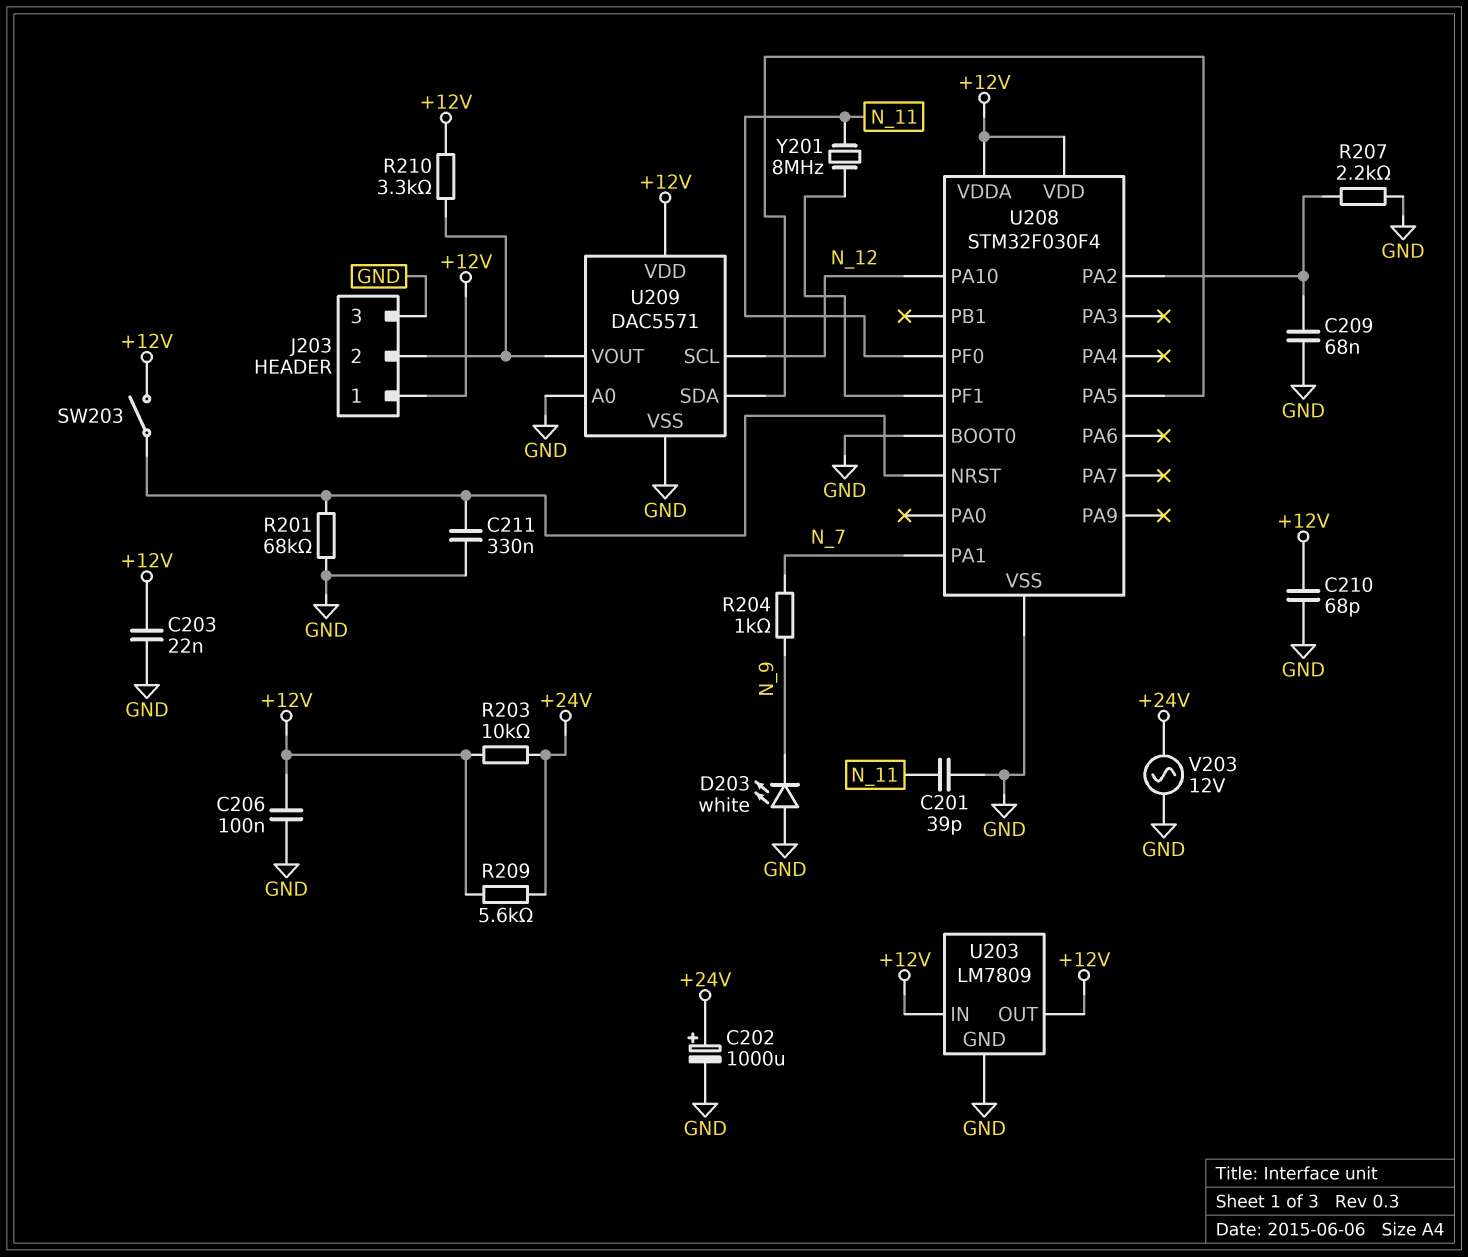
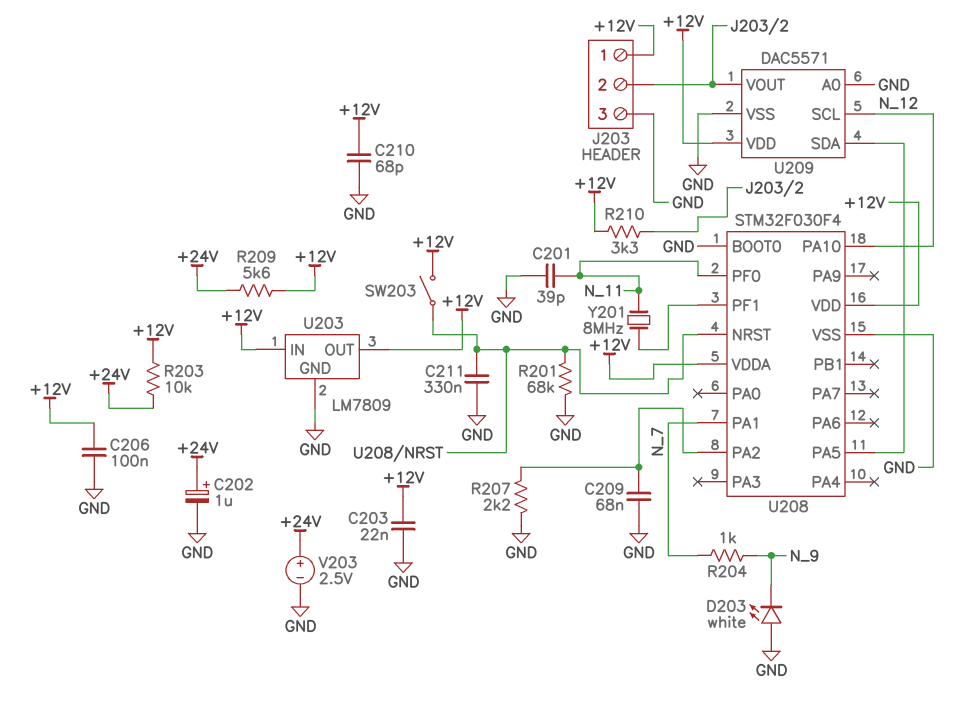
C202: 1000uF (plus +24V, minus GND) -> 1uF (plus +24V, minus GND)
V203: AC 12V (+24V, GND) -> 2.5V (plus +24V, minus GND)

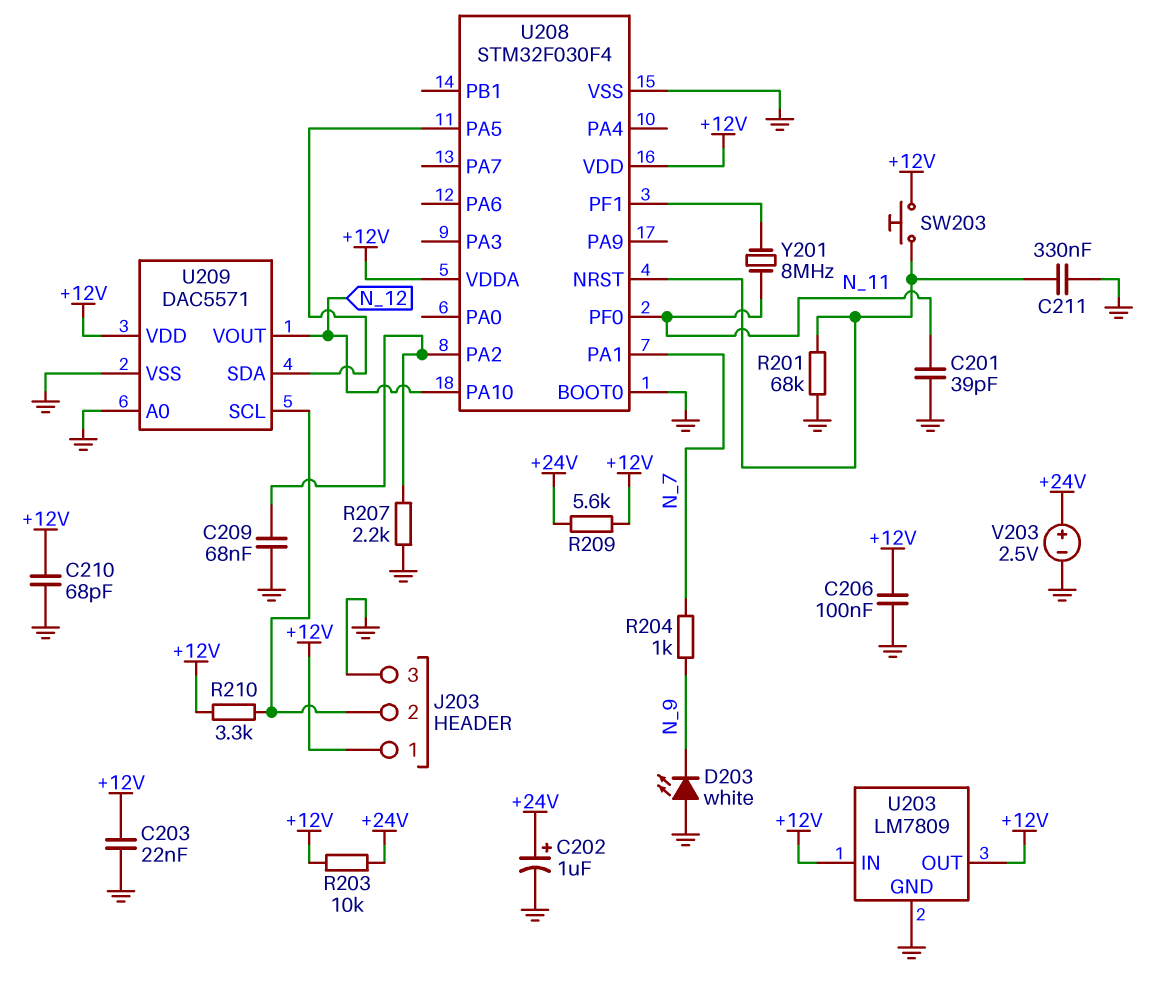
SW203: switch (+12V, U208/NRST) -> button (+12V, U208/NRST)
U209 pin SCL: N_12 -> J203/2
U209 pin VOUT: J203/2 -> N_12

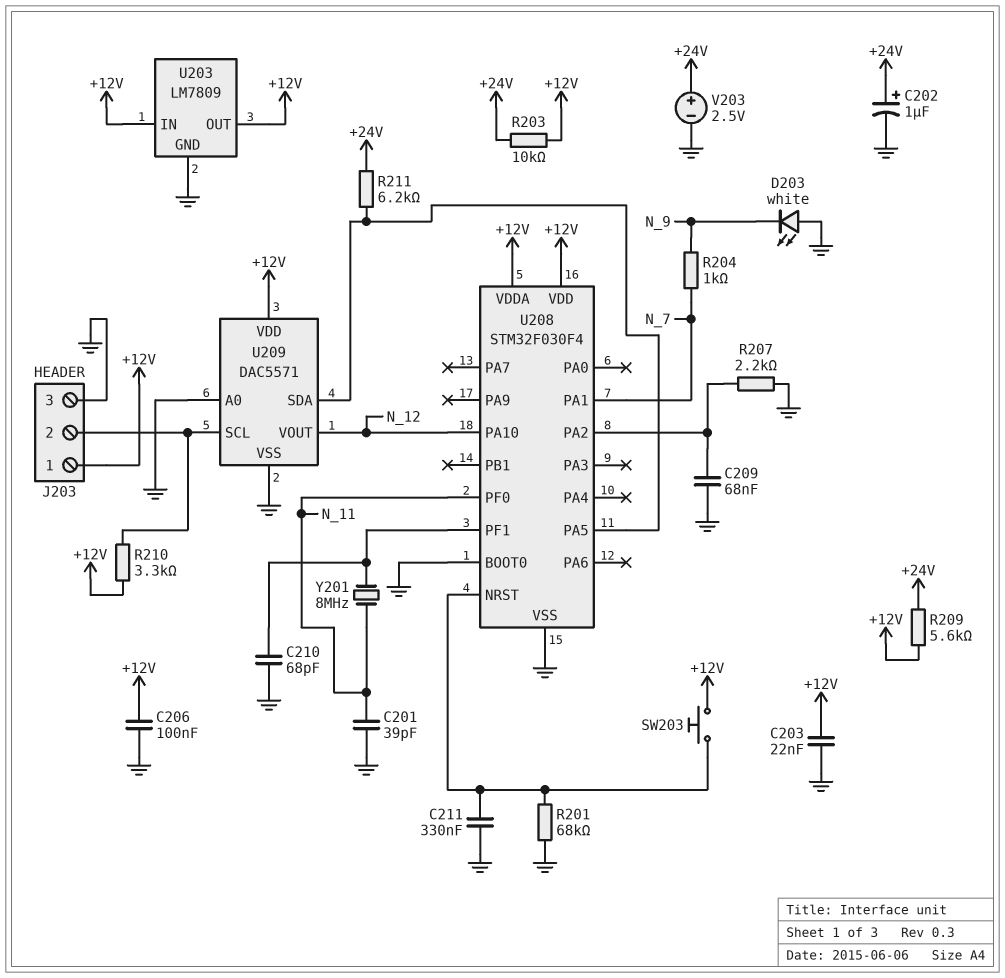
C210: 68pF (+12V, GND) -> 68pF (GND, U208/PF1)
R211: none -> 6.2k (+24V, U208/PA5)

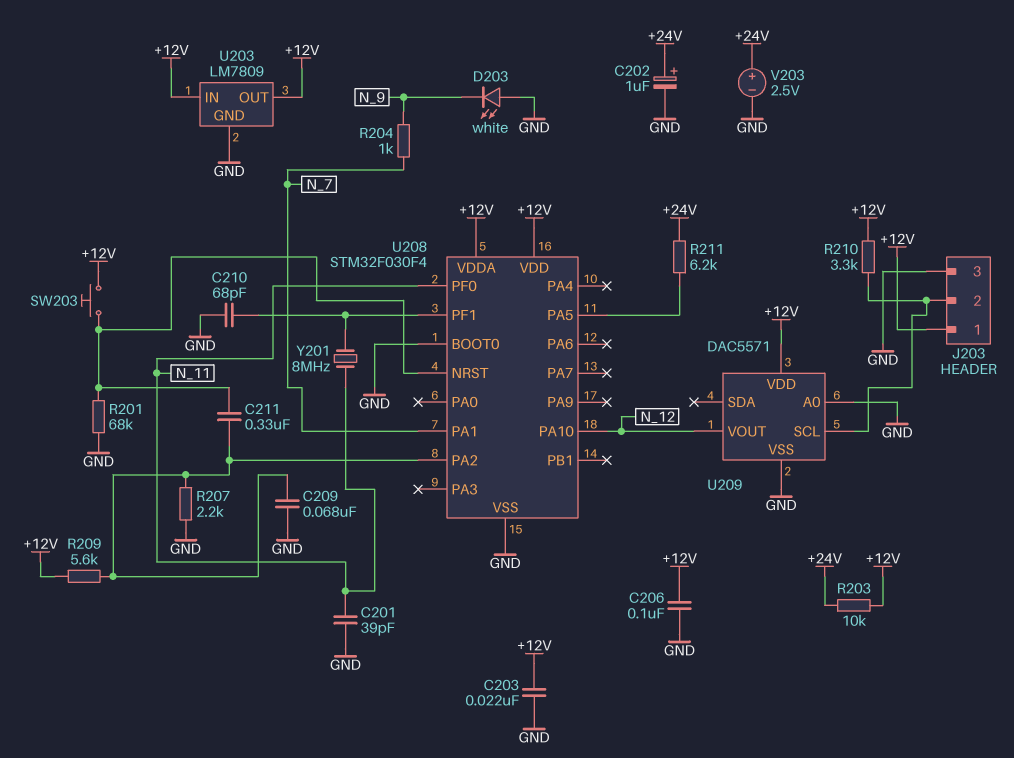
C211: 330nF (GND, U208/NRST) -> 330nF (U208/NRST, U208/PA2)
R209: 5.6k (+12V, +24V) -> 5.6k (+12V, U208/PA2)
U209 pin SDA: U208/PA5 -> none

